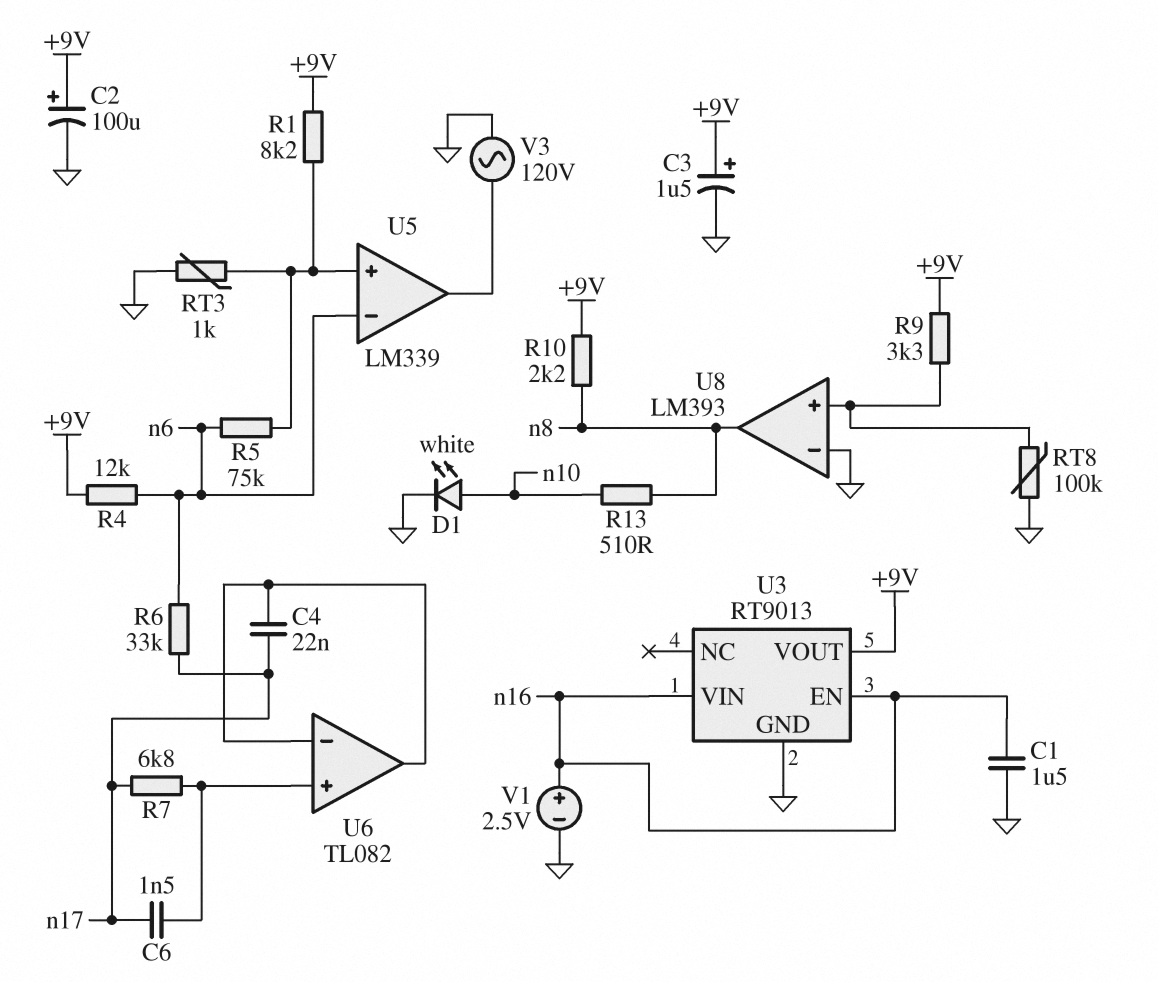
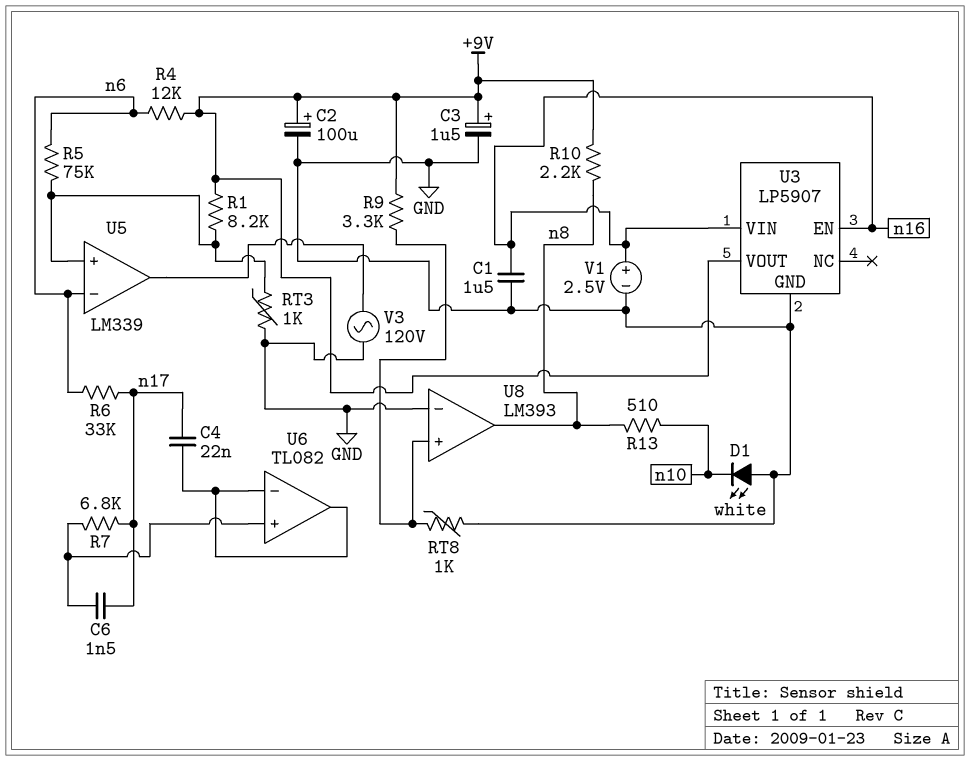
D1: LED white (A n10, K GND) -> LED white (A GND, K n10)
RT8: 100k (GND, U8/in+) -> 1k (GND, U8/in+)
U3: RT9013 -> LP5907

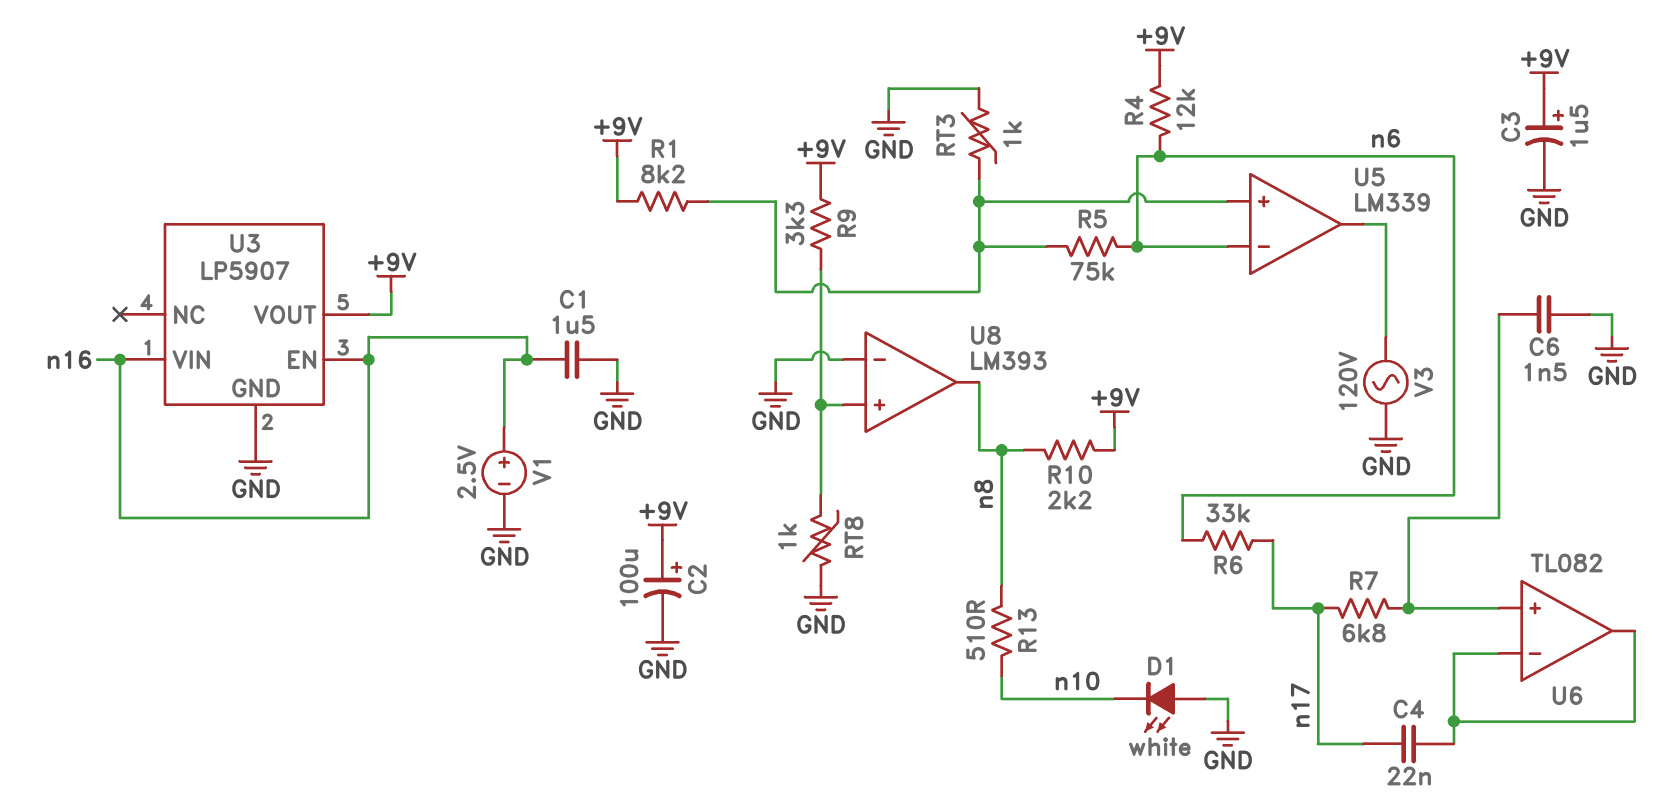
C6: 1.5nF (U6/in+, n17) -> 1.5nF (GND, U6/in+)

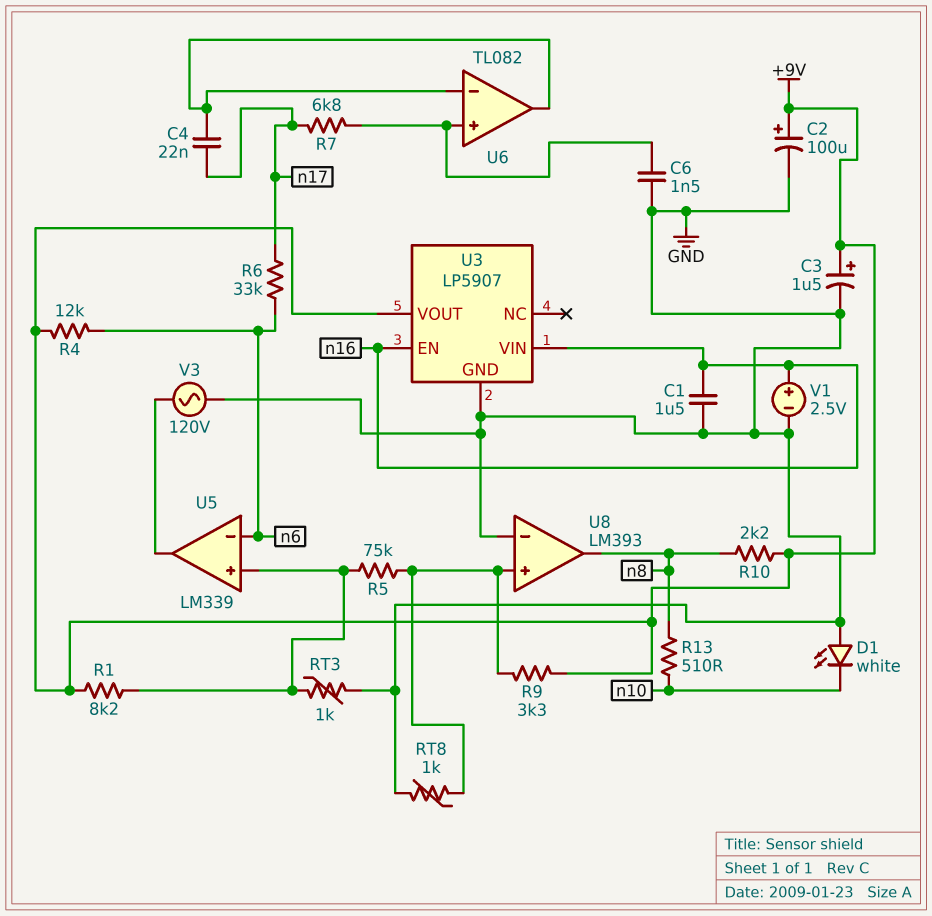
R5: 75k (U5/in+, n6) -> 75k (U5/in+, U8/in+)

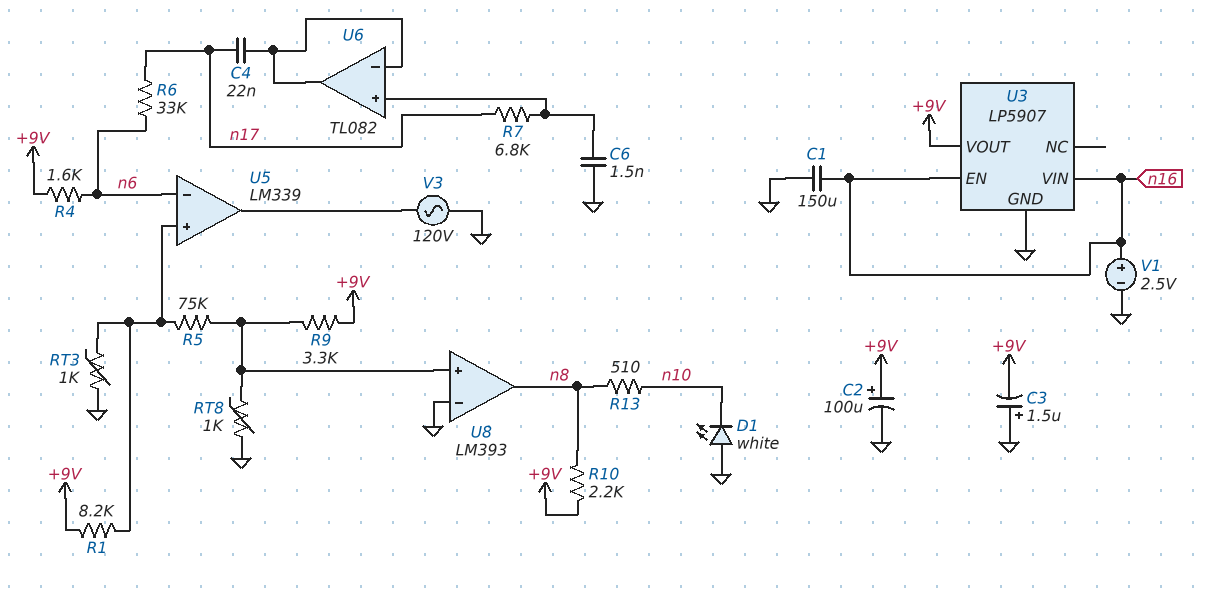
C1: 1.5uF (GND, n16) -> 150uF (GND, n16)
C3: 1.5uF (plus +9V, minus GND) -> 1.5uF (plus GND, minus +9V)
R4: 12k (+9V, n6) -> 1.6k (+9V, n6)

